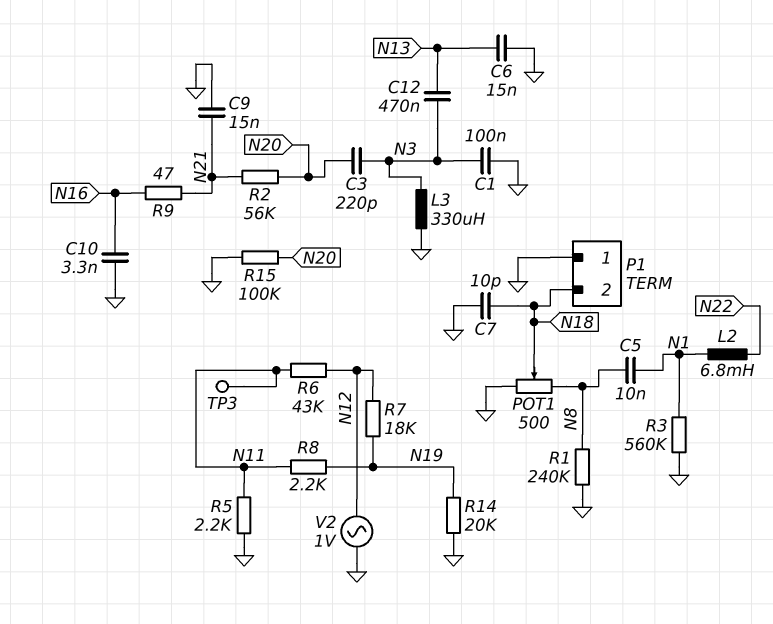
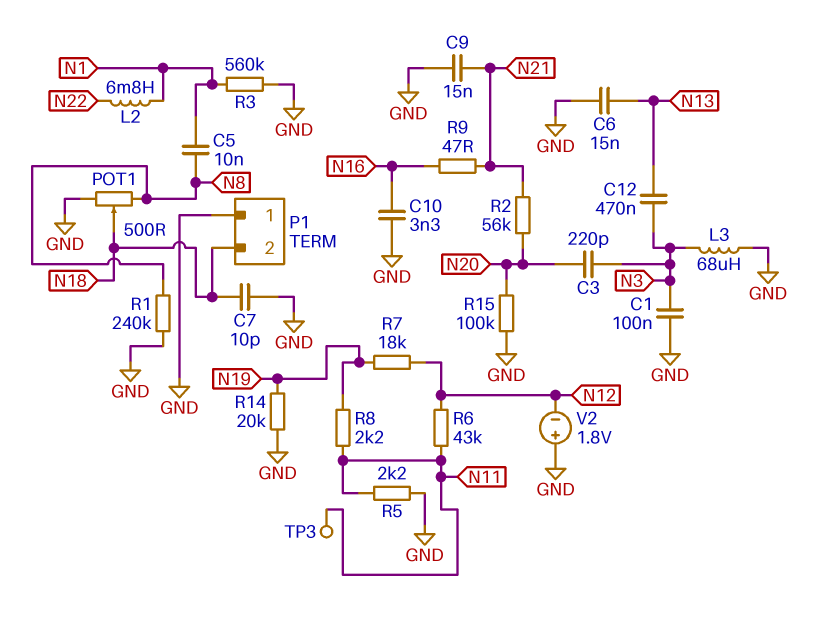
L3: 330uH (GND, N3) -> 68uH (GND, N3)
V2: AC 1V (GND, N12) -> 1.8V (plus GND, minus N12)

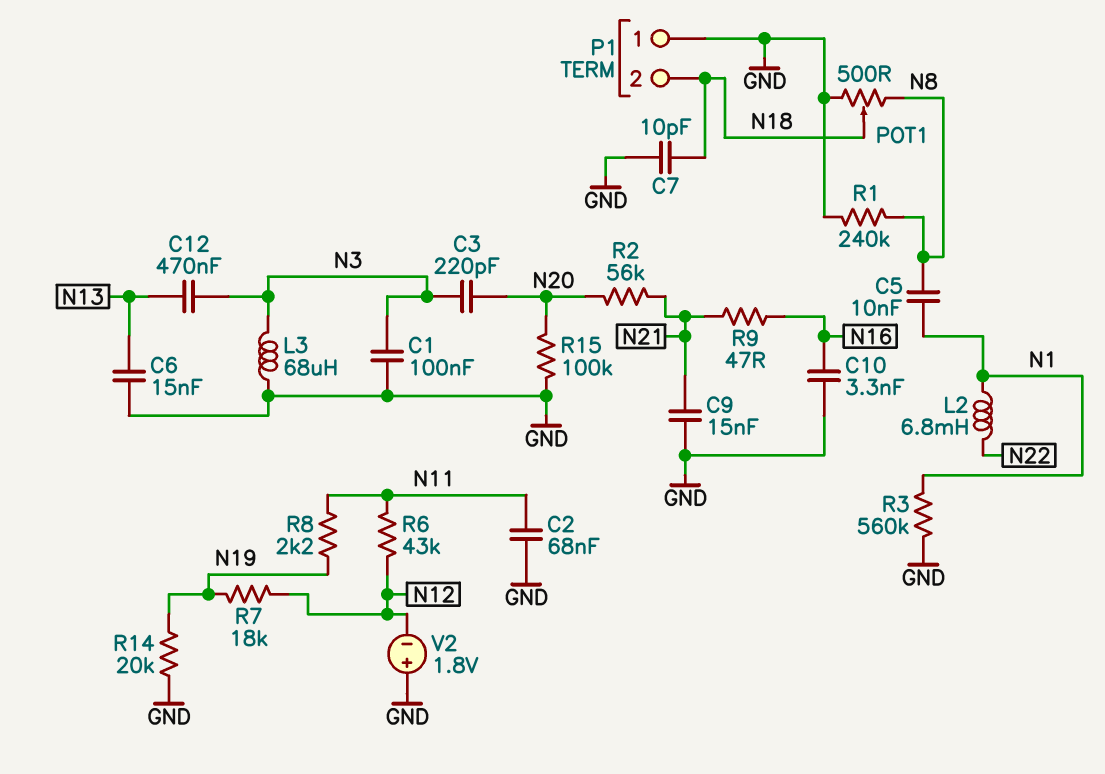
C2: none -> 68nF (GND, N11)
R5: 2.2k (GND, N11) -> none
TP3: test point (N11) -> none

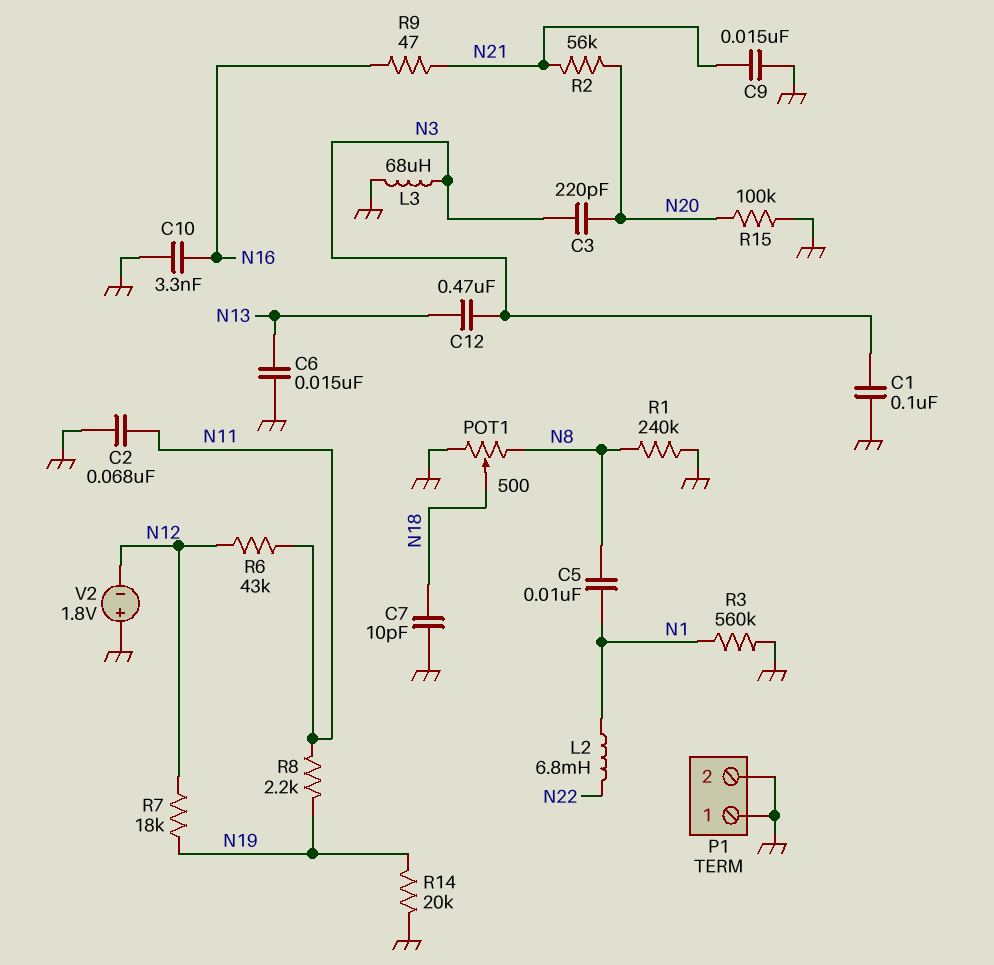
P1 pin 2: N18 -> GND

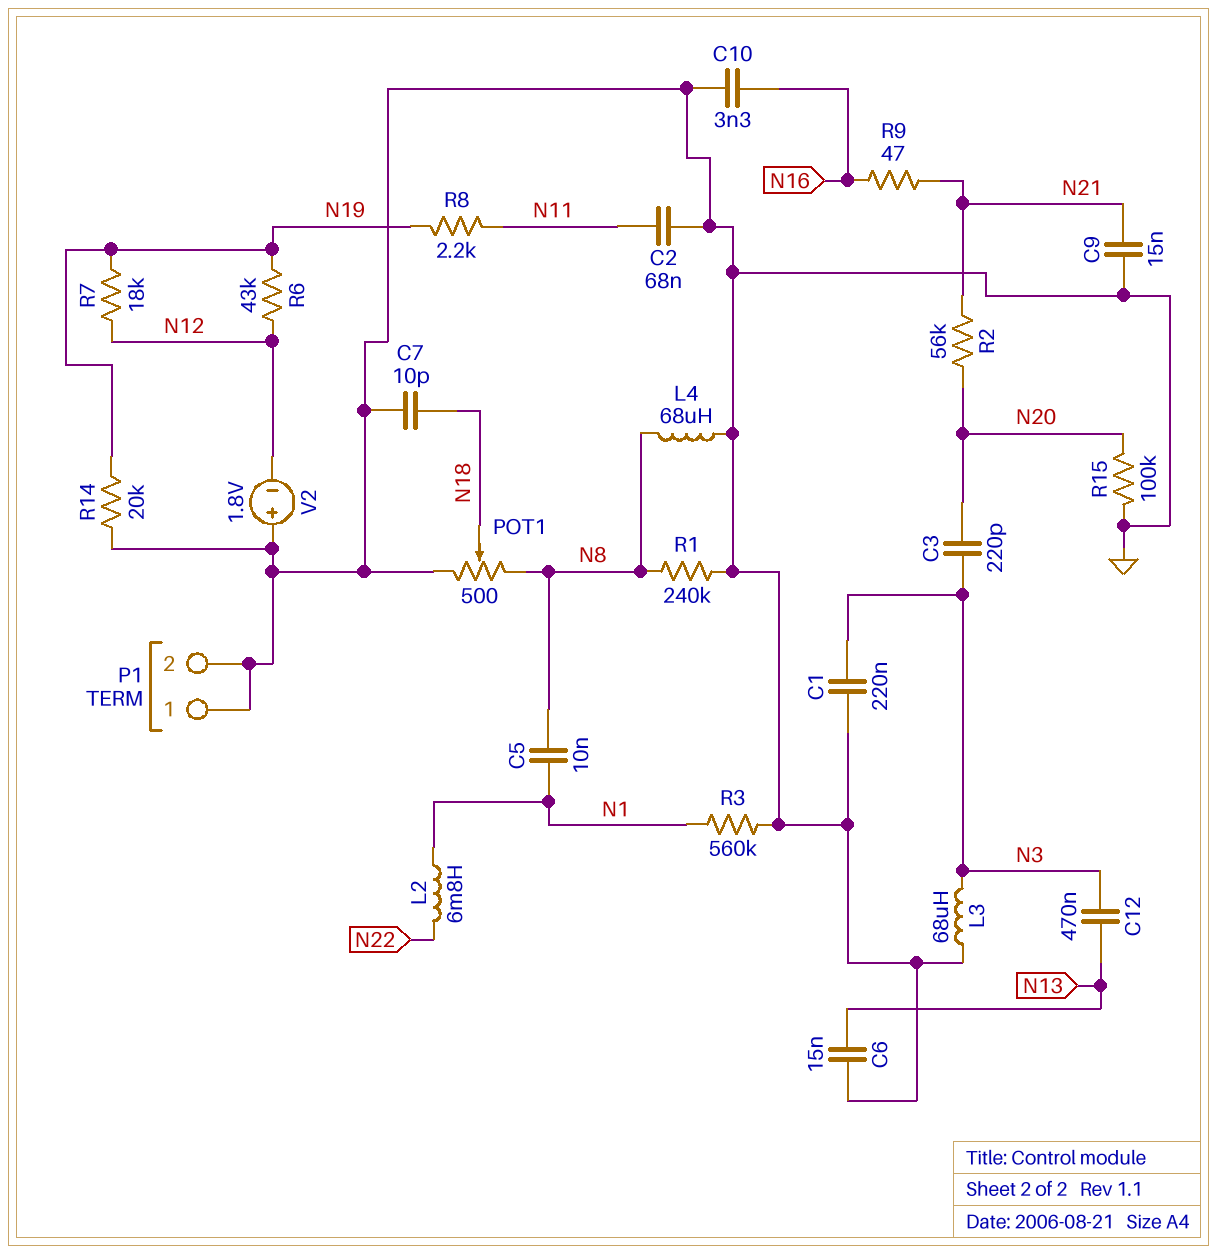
C1: 100nF (GND, N3) -> 220nF (GND, N3)
L4: none -> 68uH (GND, N8)
R6: 43k (N11, N12) -> 43k (N12, N19)

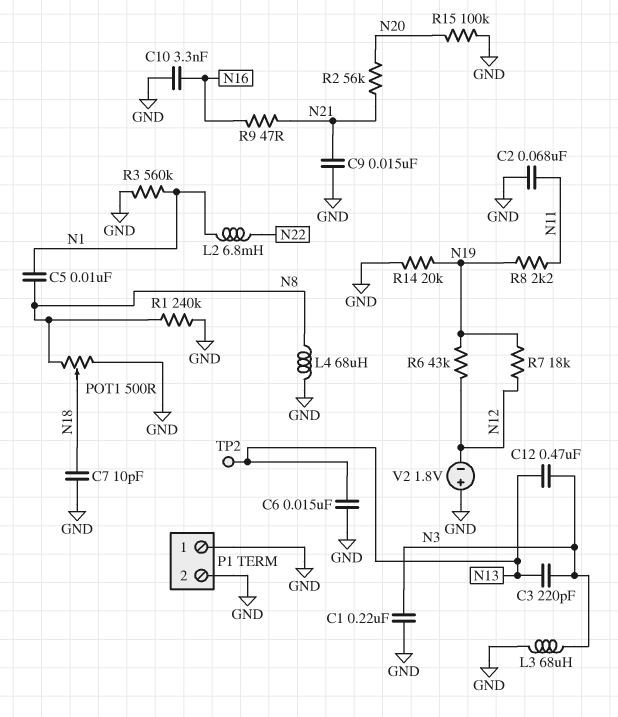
C3: 220pF (N3, N20) -> 220pF (N3, N13)
TP2: none -> test point (N13)

